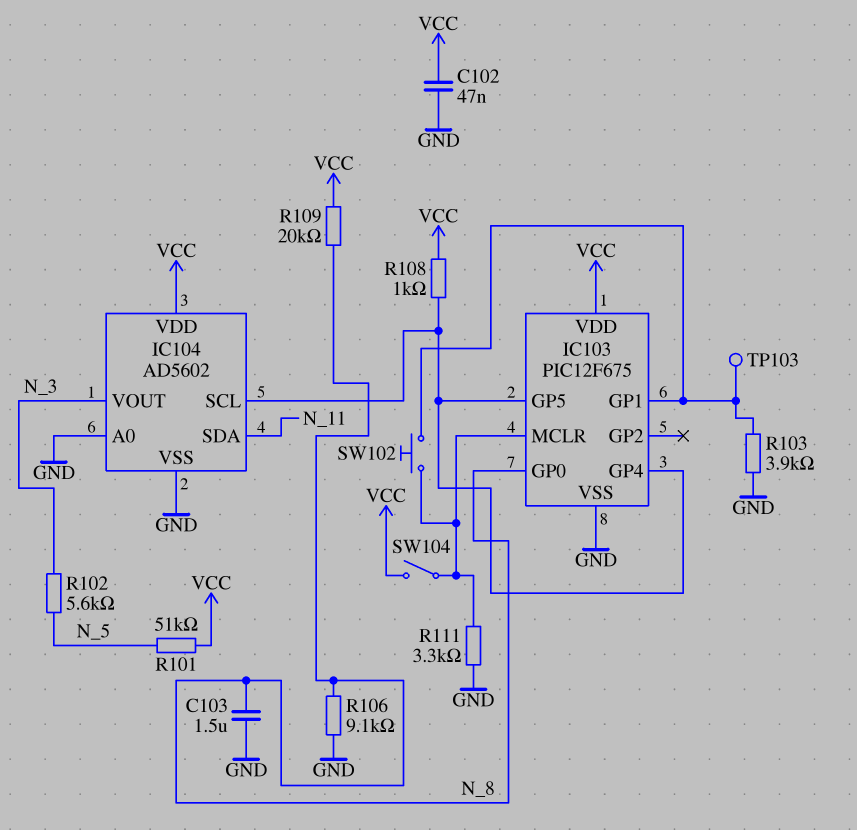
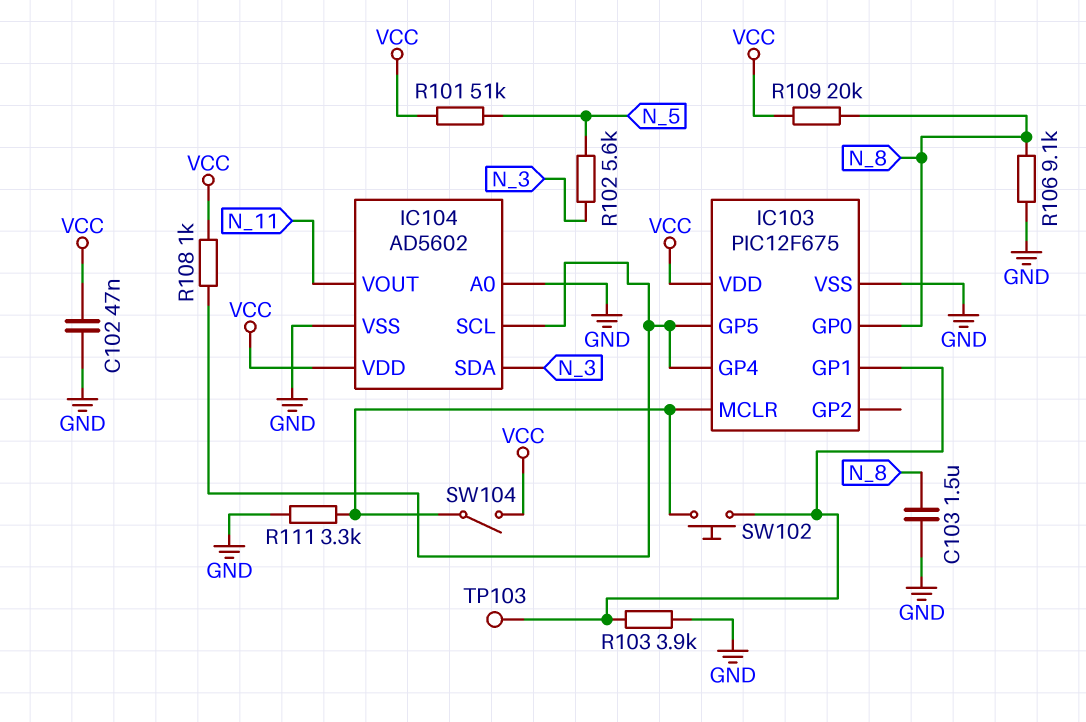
IC104 pin SDA: N_11 -> N_3
IC104 pin VOUT: N_3 -> N_11

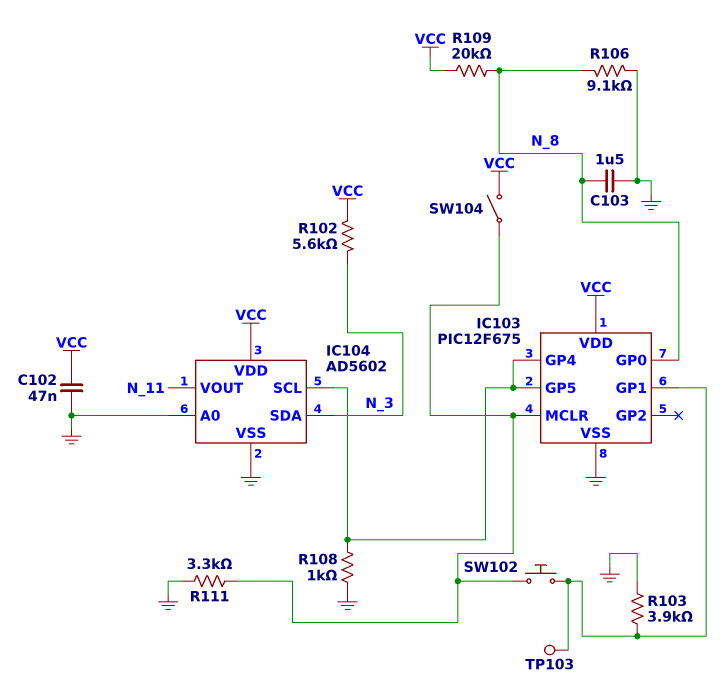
R101: 51k (N_5, VCC) -> none
R102: 5.6k (N_3, N_5) -> 5.6k (N_3, VCC)
R108: 1k (IC103/GP4, VCC) -> 1k (GND, IC103/GP4)

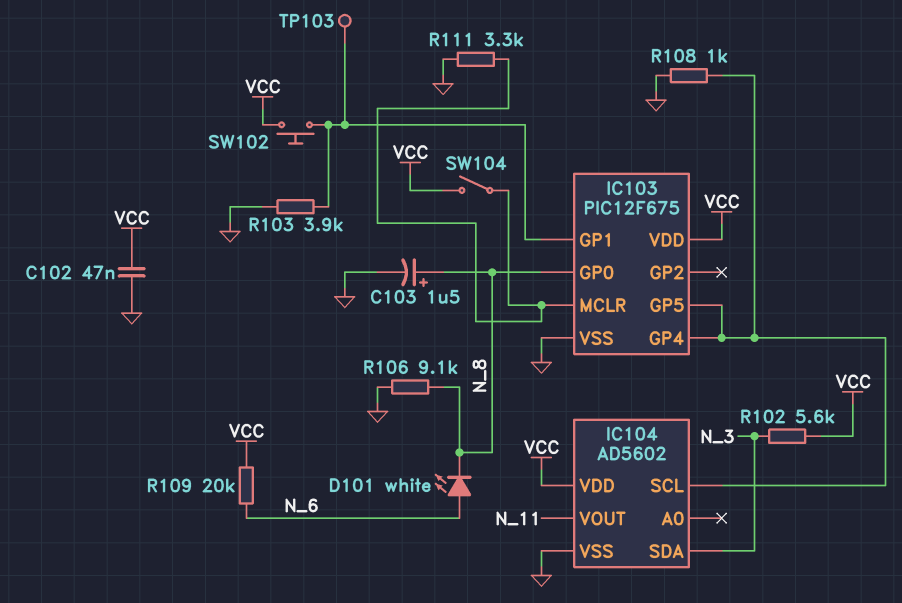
C103: 1.5uF (GND, N_8) -> 1.5uF (plus N_8, minus GND)
D101: none -> LED white (A N_6, K N_8)
IC104 pin A0: GND -> none
R109: 20k (N_8, VCC) -> 20k (N_6, VCC)
SW102: button (IC103/GP1, IC103/MCLR) -> button (IC103/GP1, VCC)

